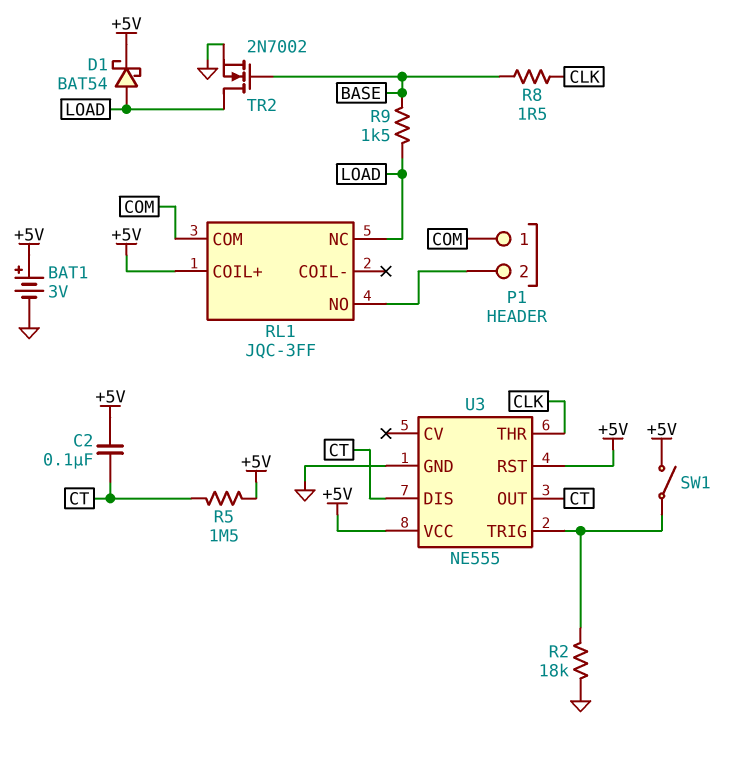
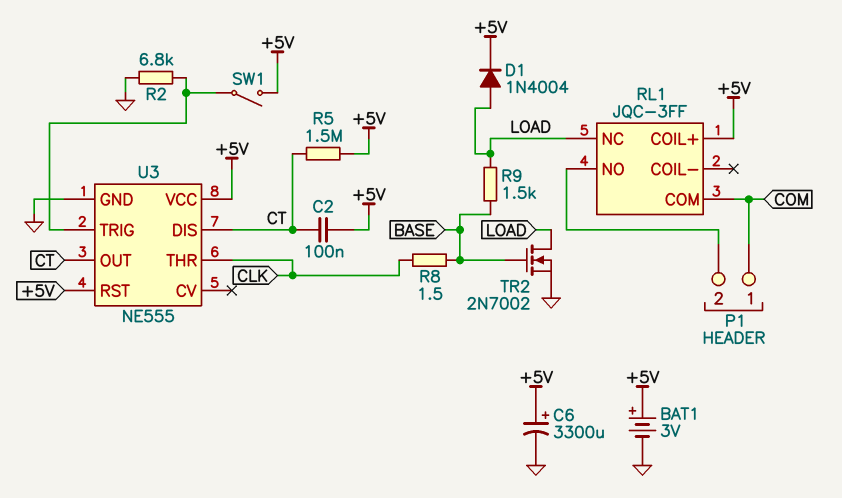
C6: none -> 3300uF (plus +5V, minus GND)
D1: schottky BAT54 (A LOAD, K +5V) -> diode 1N4004 (A LOAD, K +5V)
R2: 18k (GND, U3/TRIG) -> 6.8k (GND, U3/TRIG)

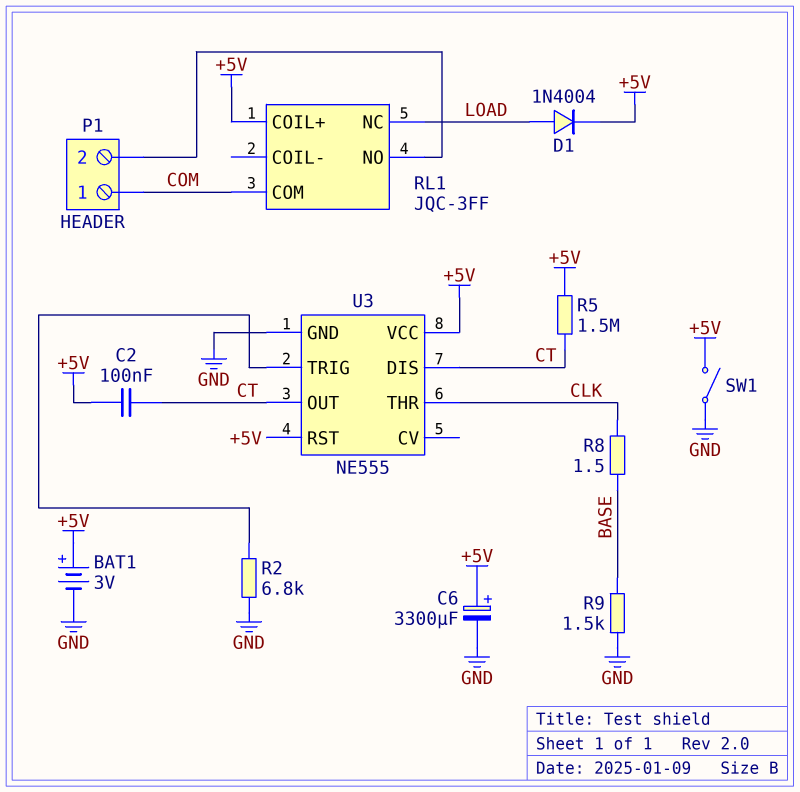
R9: 1.5k (BASE, LOAD) -> 1.5k (BASE, GND)
SW1: switch (+5V, U3/TRIG) -> switch (+5V, GND)
TR2: NMOS 2N7002 (G BASE, D LOAD, S GND) -> none

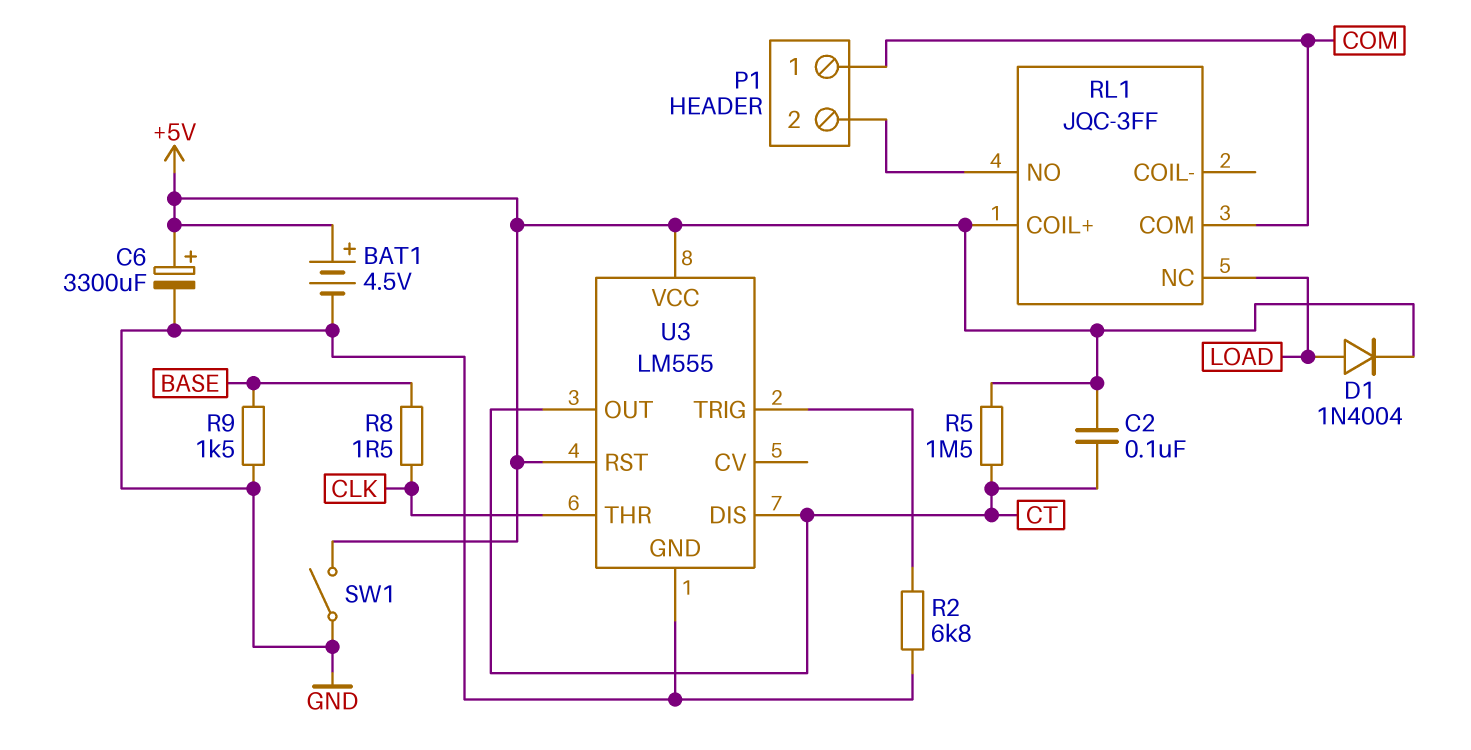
BAT1: 3V (plus +5V, minus GND) -> 4.5V (plus +5V, minus GND)
U3: NE555 -> LM555

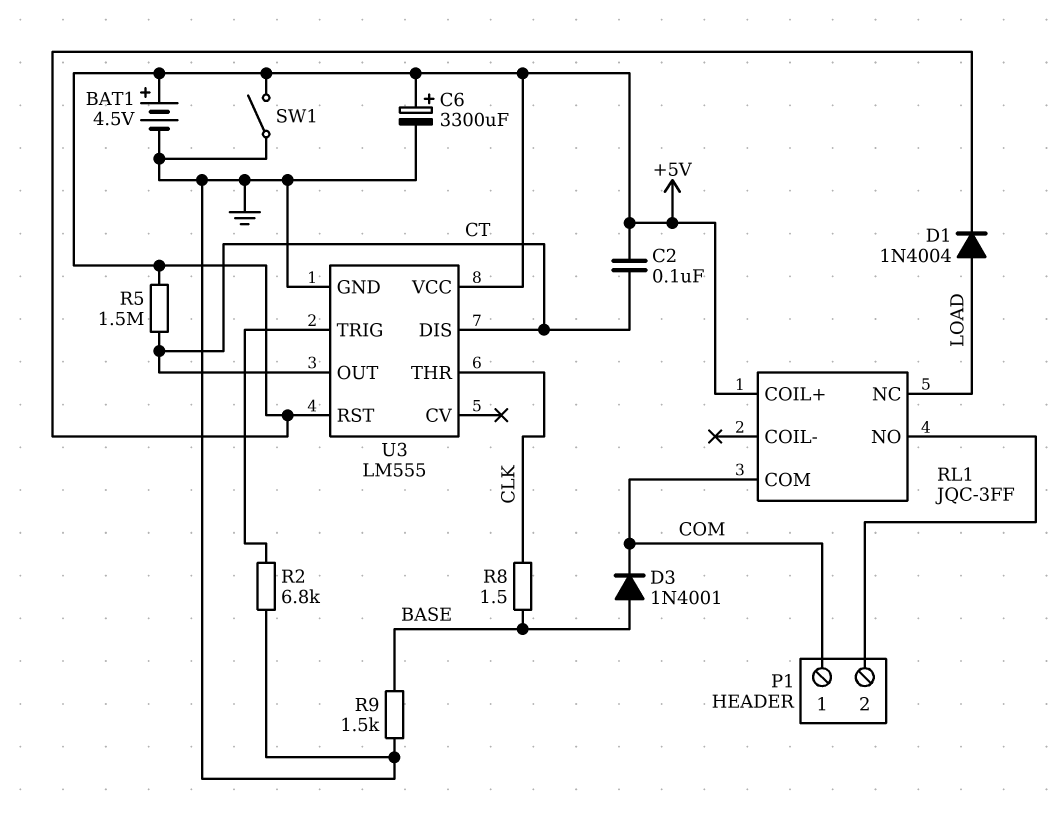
D3: none -> diode 1N4001 (A BASE, K COM)

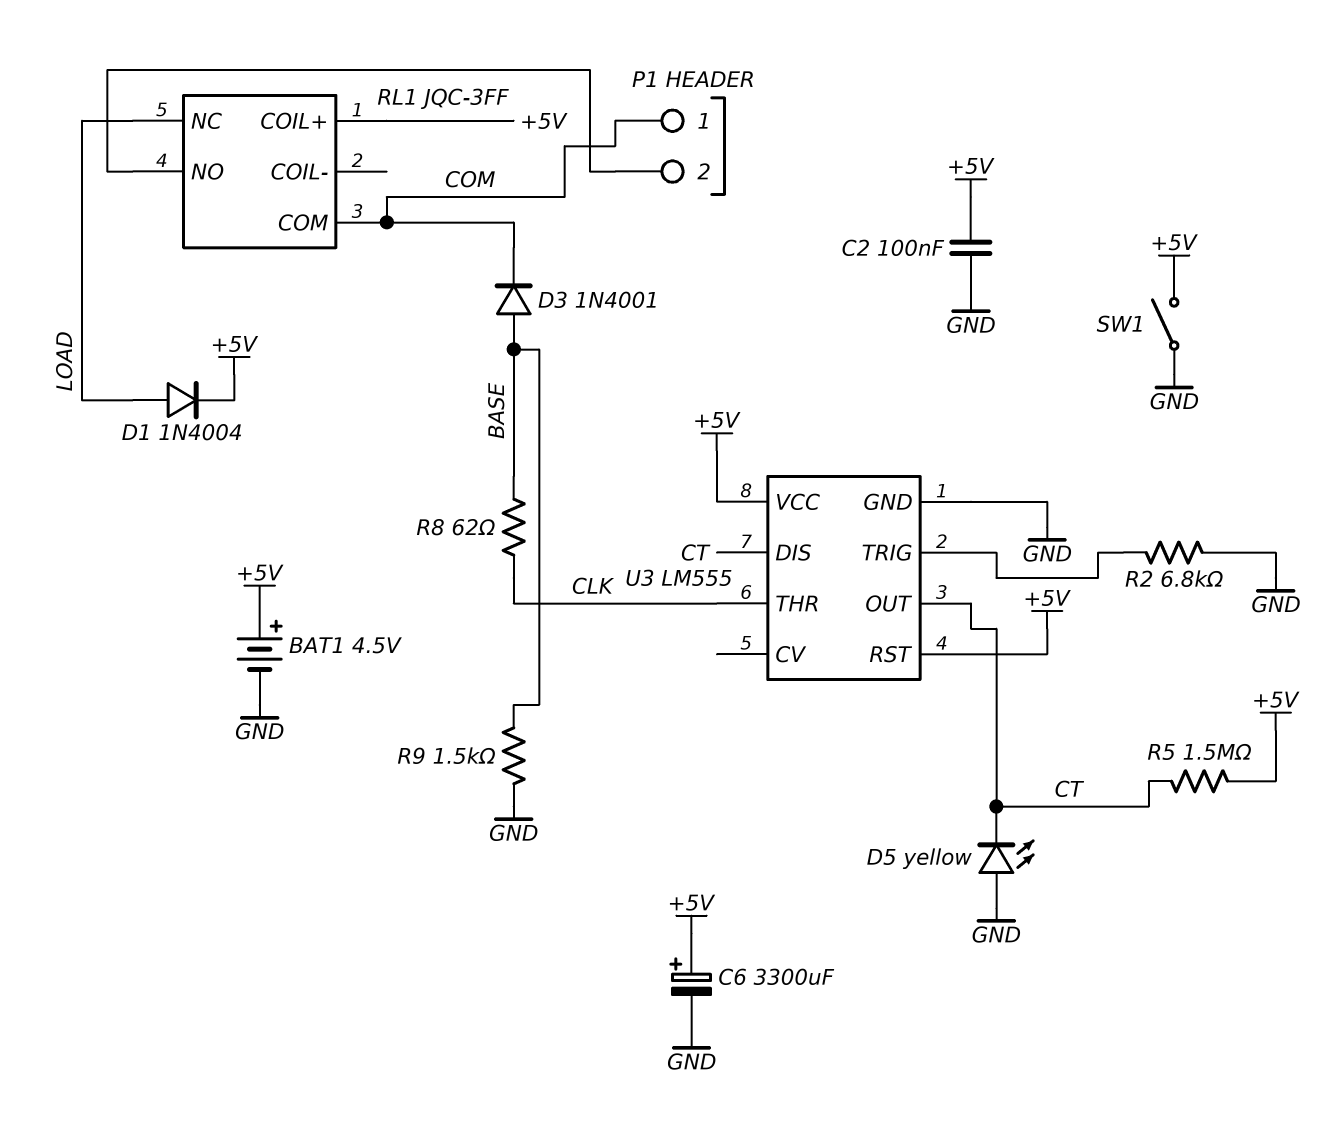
C2: 100nF (+5V, CT) -> 100nF (+5V, GND)
D5: none -> LED yellow (A GND, K CT)
R8: 1.5 (BASE, CLK) -> 62 (BASE, CLK)

